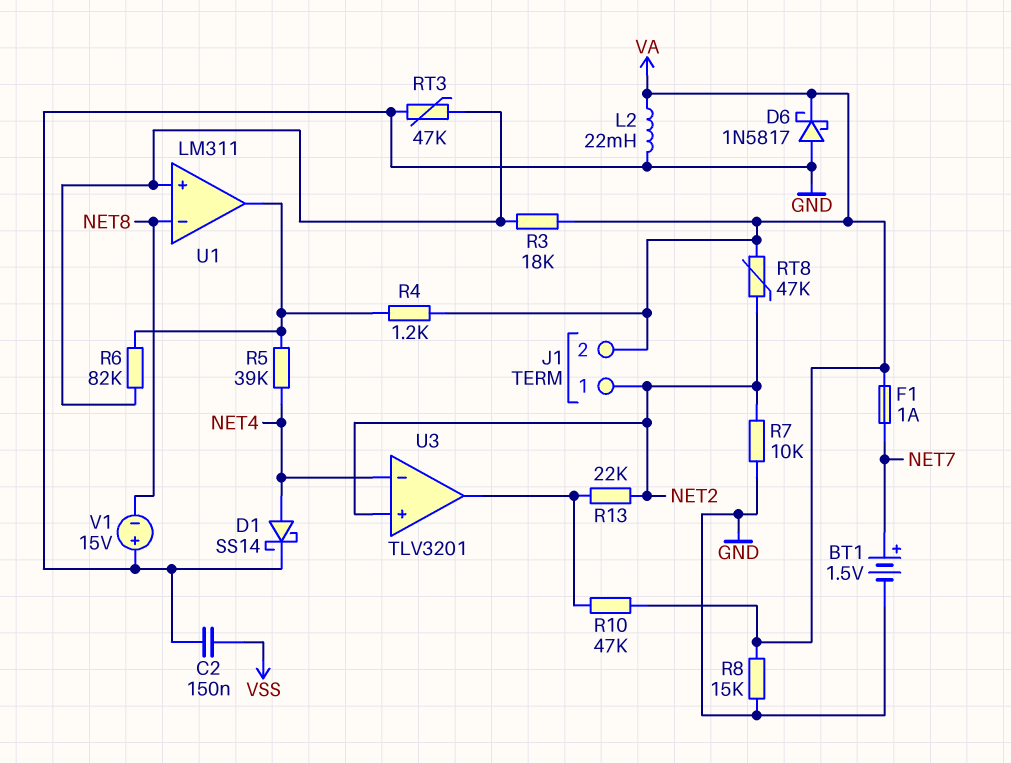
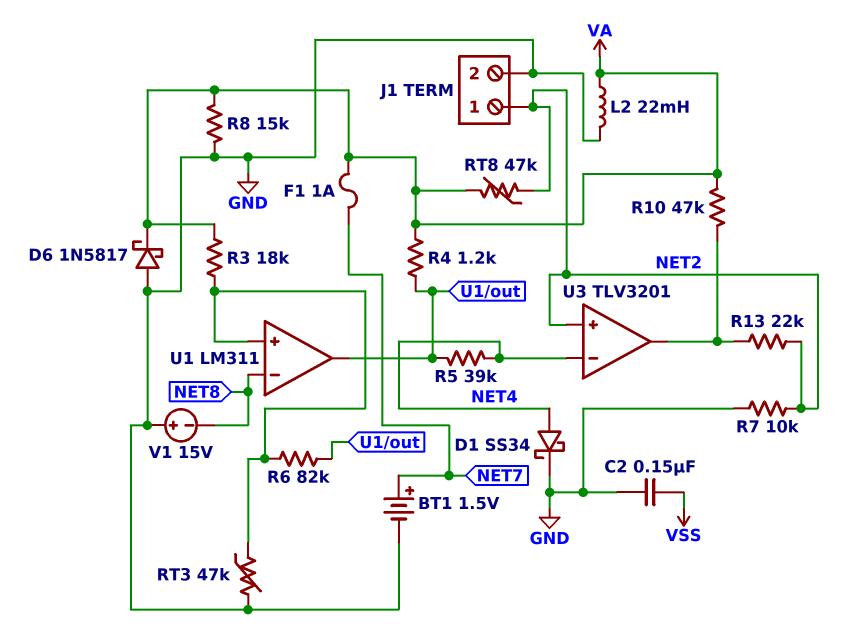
D1: schottky SS14 (A NET4, K GND) -> schottky SS34 (A NET4, K GND)
J1 pin 2: VA -> GND

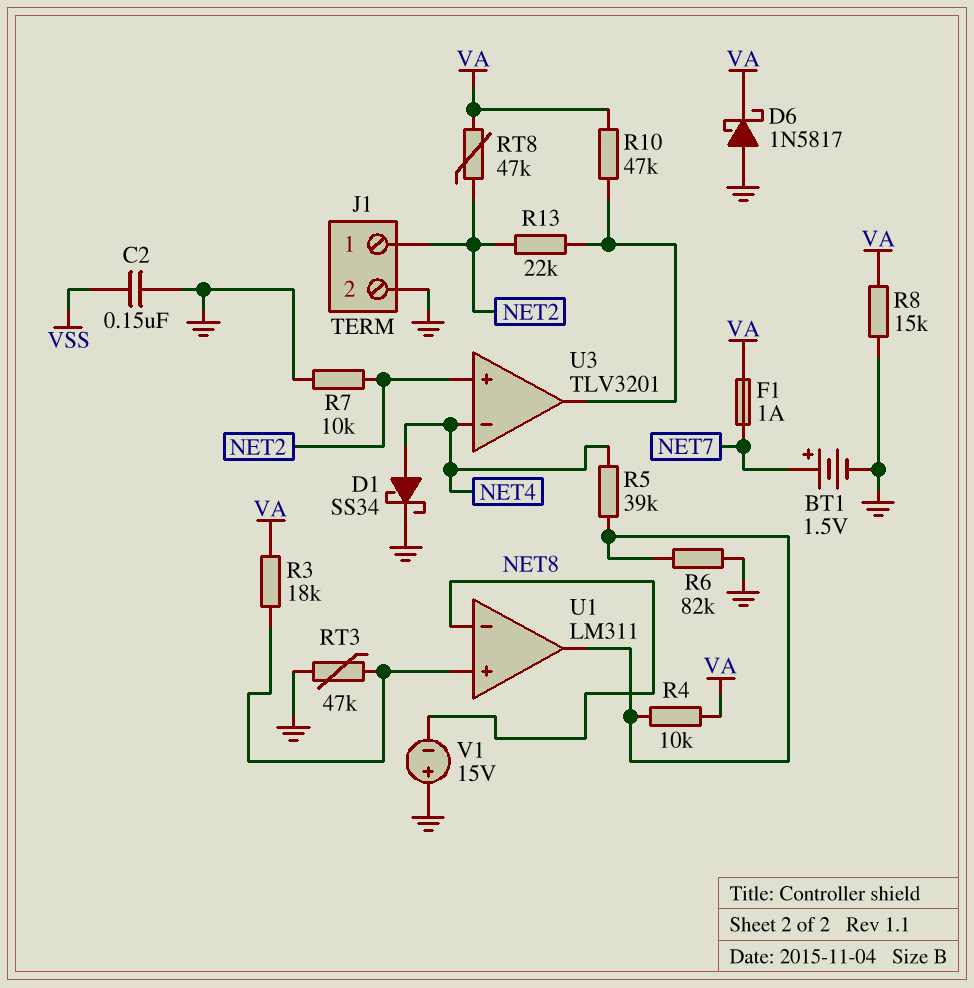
L2: 22mH (GND, VA) -> none
R4: 1.2k (U1/out, VA) -> 10k (U1/out, VA)
R6: 82k (U1/in+, U1/out) -> 82k (GND, U1/out)

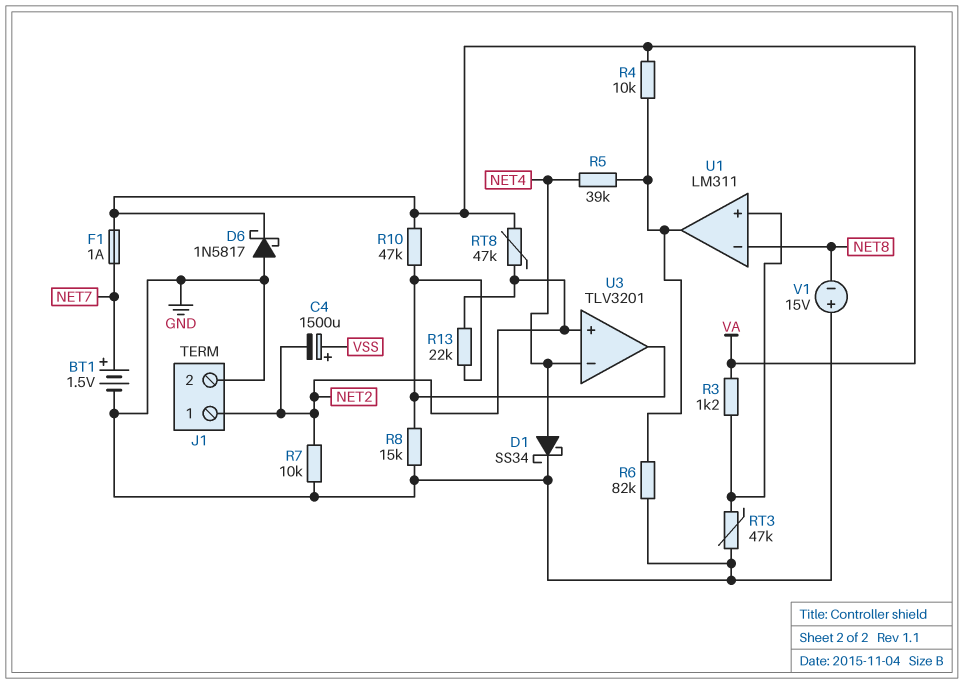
C2: 150nF (GND, VSS) -> none
C4: none -> 1500uF (plus VSS, minus NET2)
R3: 18k (U1/in+, VA) -> 1.2k (U1/in+, VA)
R8: 15k (GND, VA) -> 15k (GND, U3/out)

